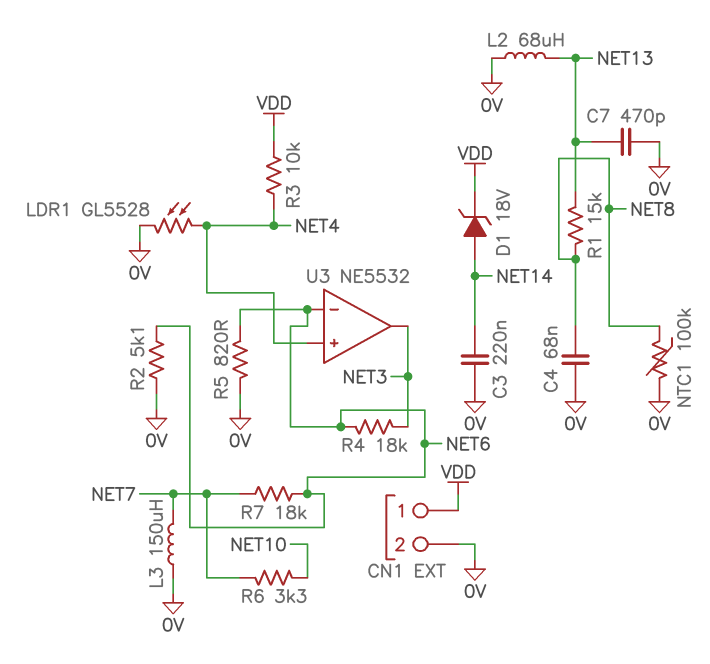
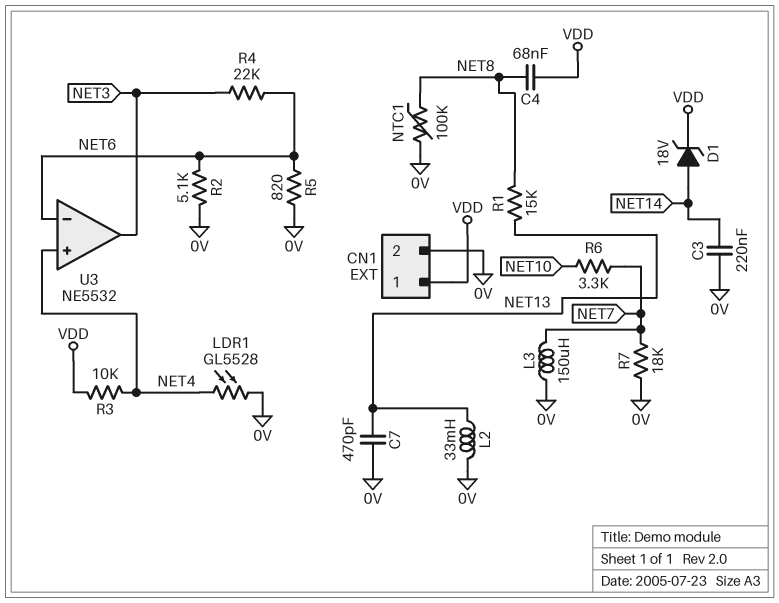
C4: 68nF (0V, NET8) -> 68nF (NET8, VDD)
L2: 68uH (0V, NET13) -> 33mH (0V, NET13)
R4: 18k (NET3, NET6) -> 22k (NET3, NET6)
R7: 18k (NET6, NET7) -> 18k (0V, NET7)

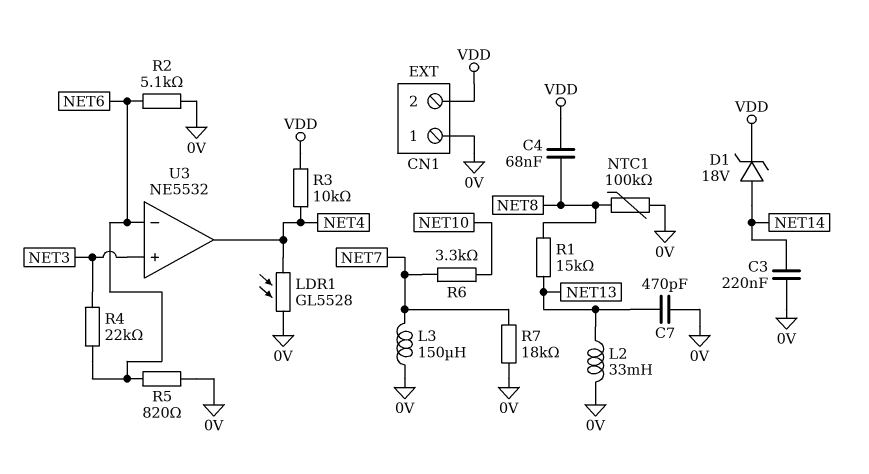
CN1 pin 1: VDD -> 0V
CN1 pin 2: 0V -> VDD
U3 pin in+: NET4 -> NET3
U3 pin out: NET3 -> NET4

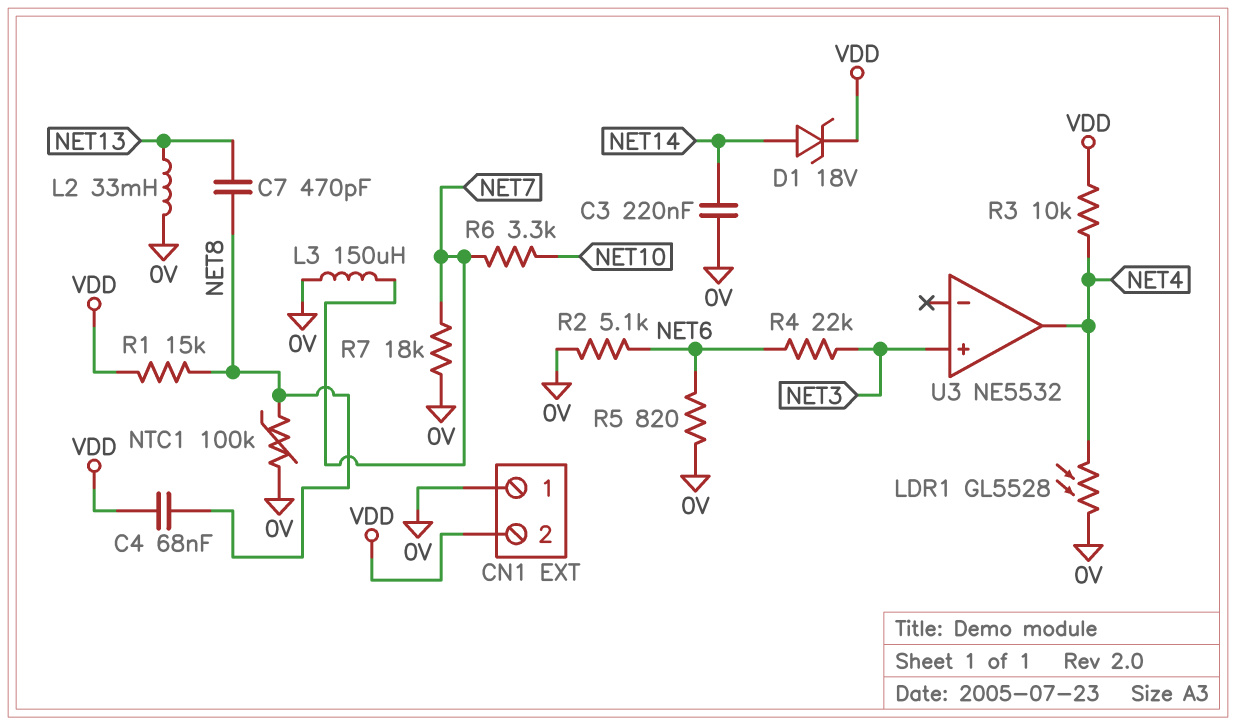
C7: 470pF (0V, NET13) -> 470pF (NET8, NET13)
R1: 15k (NET8, NET13) -> 15k (NET8, VDD)
U3 pin in-: NET6 -> none

